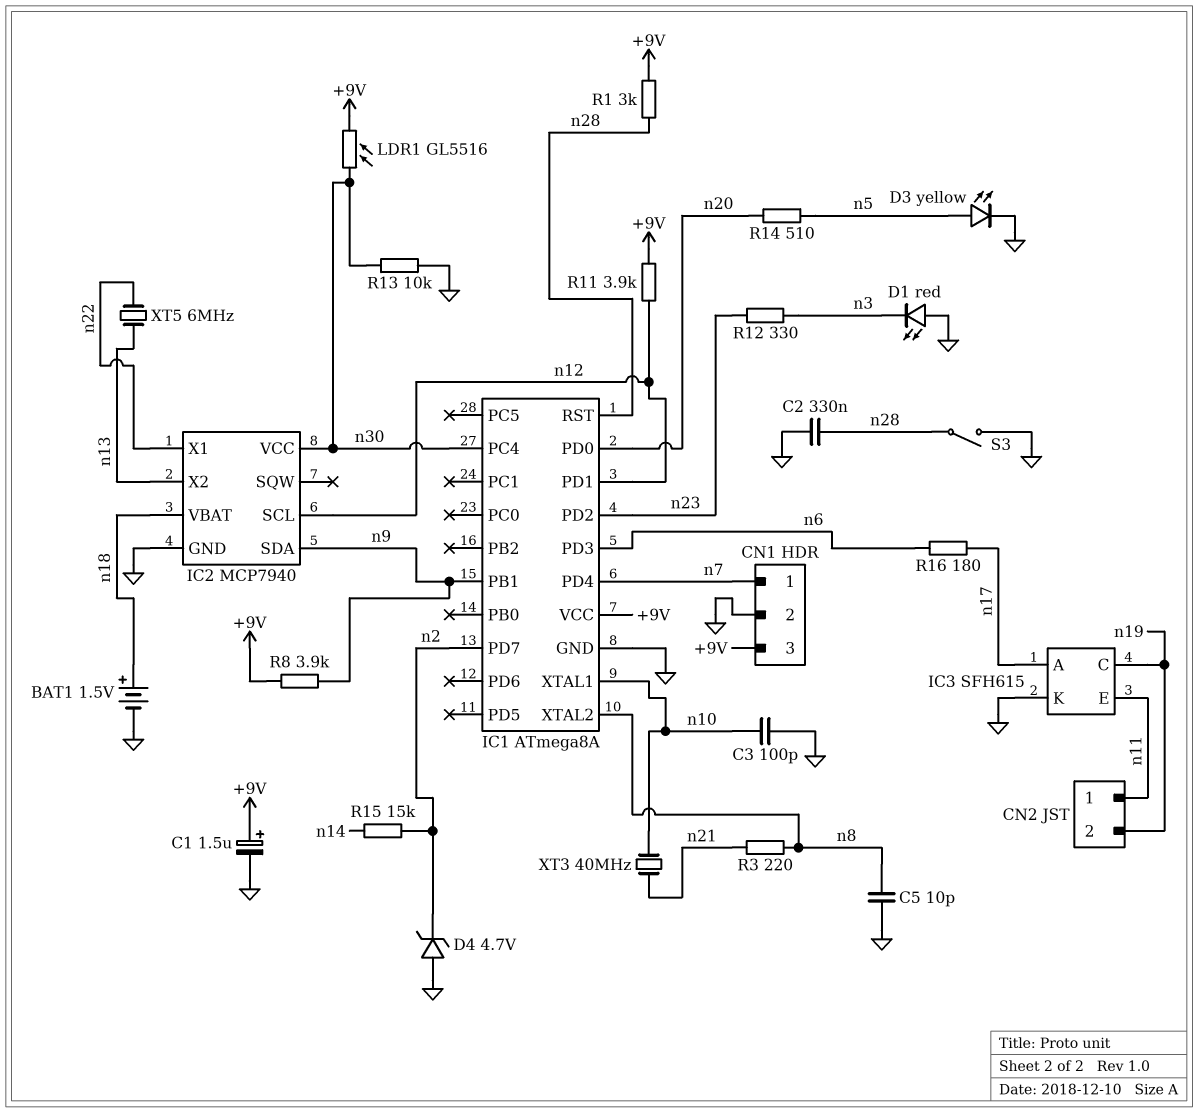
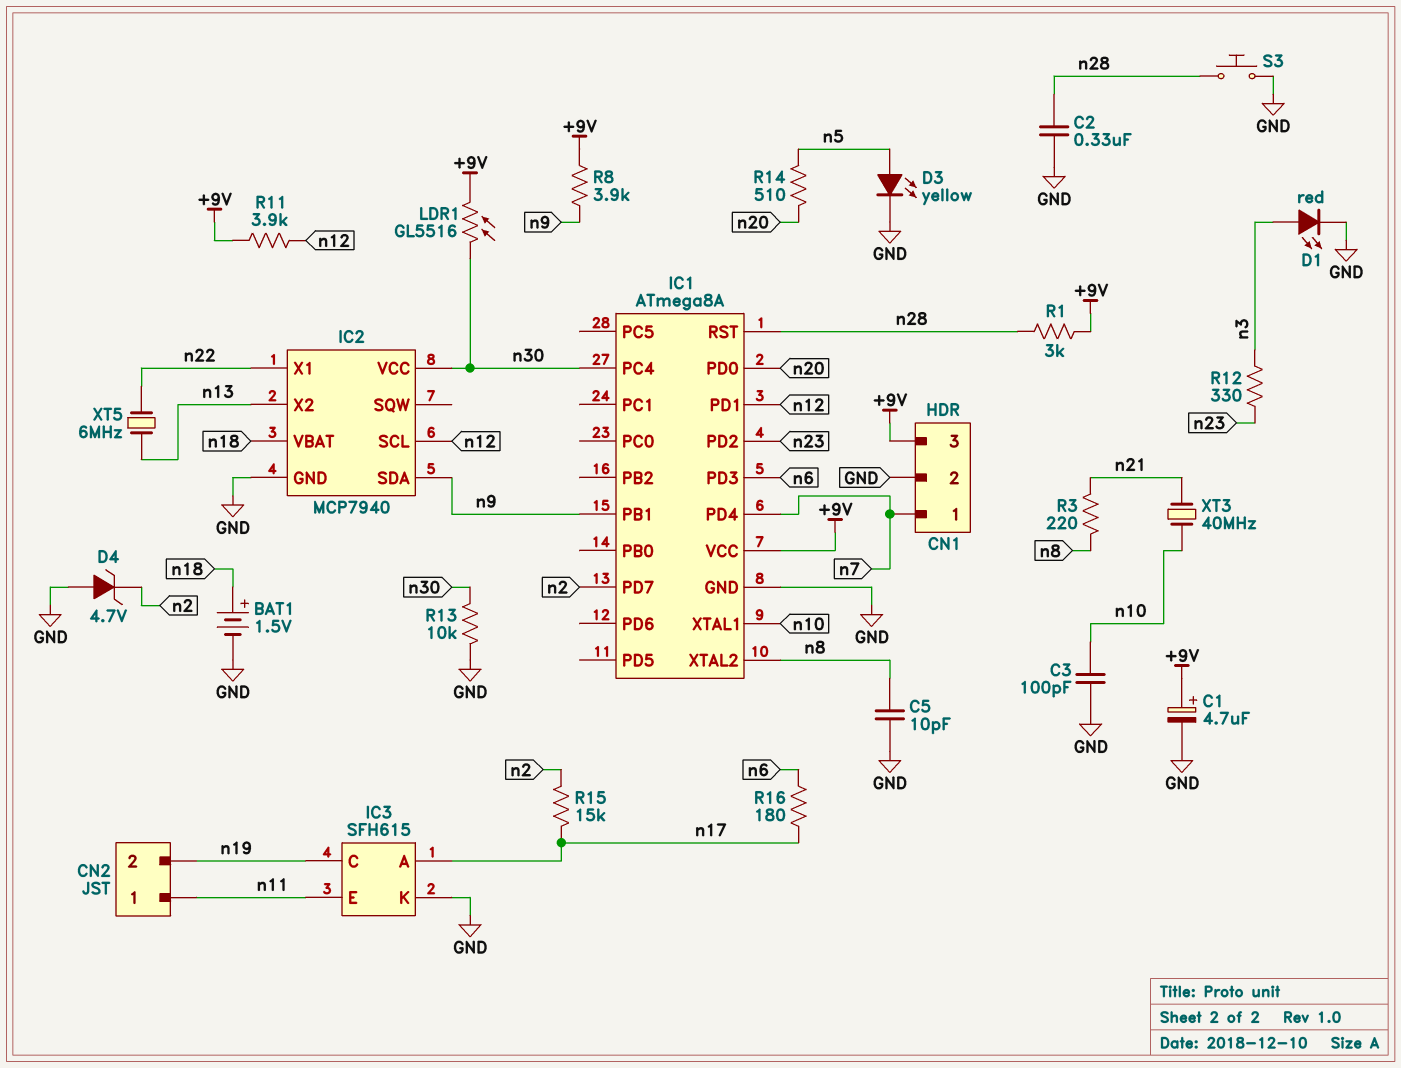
C1: 1.5uF (plus +9V, minus GND) -> 4.7uF (plus +9V, minus GND)
D1: LED red (A GND, K n3) -> LED red (A n3, K GND)
R15: 15k (n2, n14) -> 15k (n2, n17)
S3: switch (GND, n28) -> button (GND, n28)

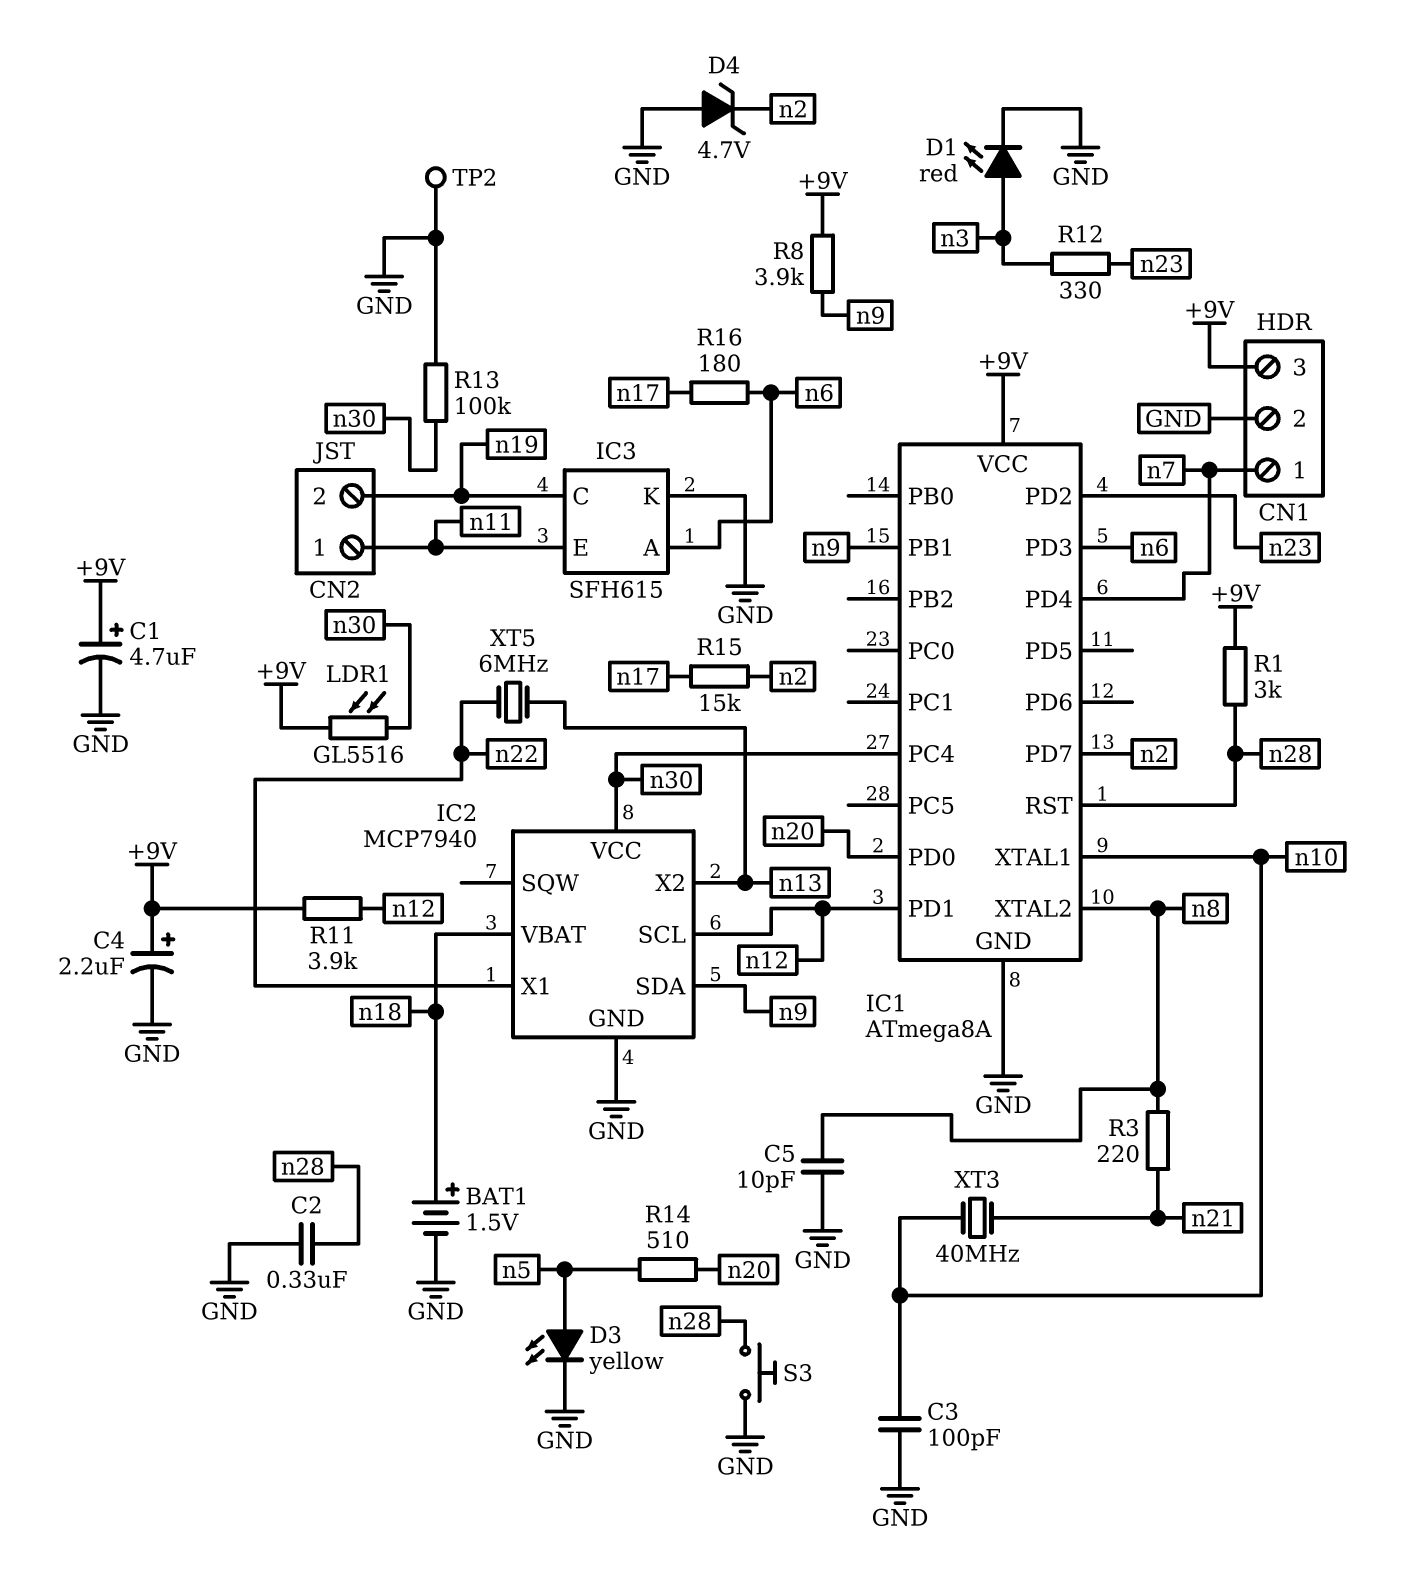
C4: none -> 2.2uF (plus +9V, minus GND)
IC3 pin A: n17 -> n6
R13: 10k (GND, n30) -> 100k (GND, n30)
TP2: none -> test point (GND)

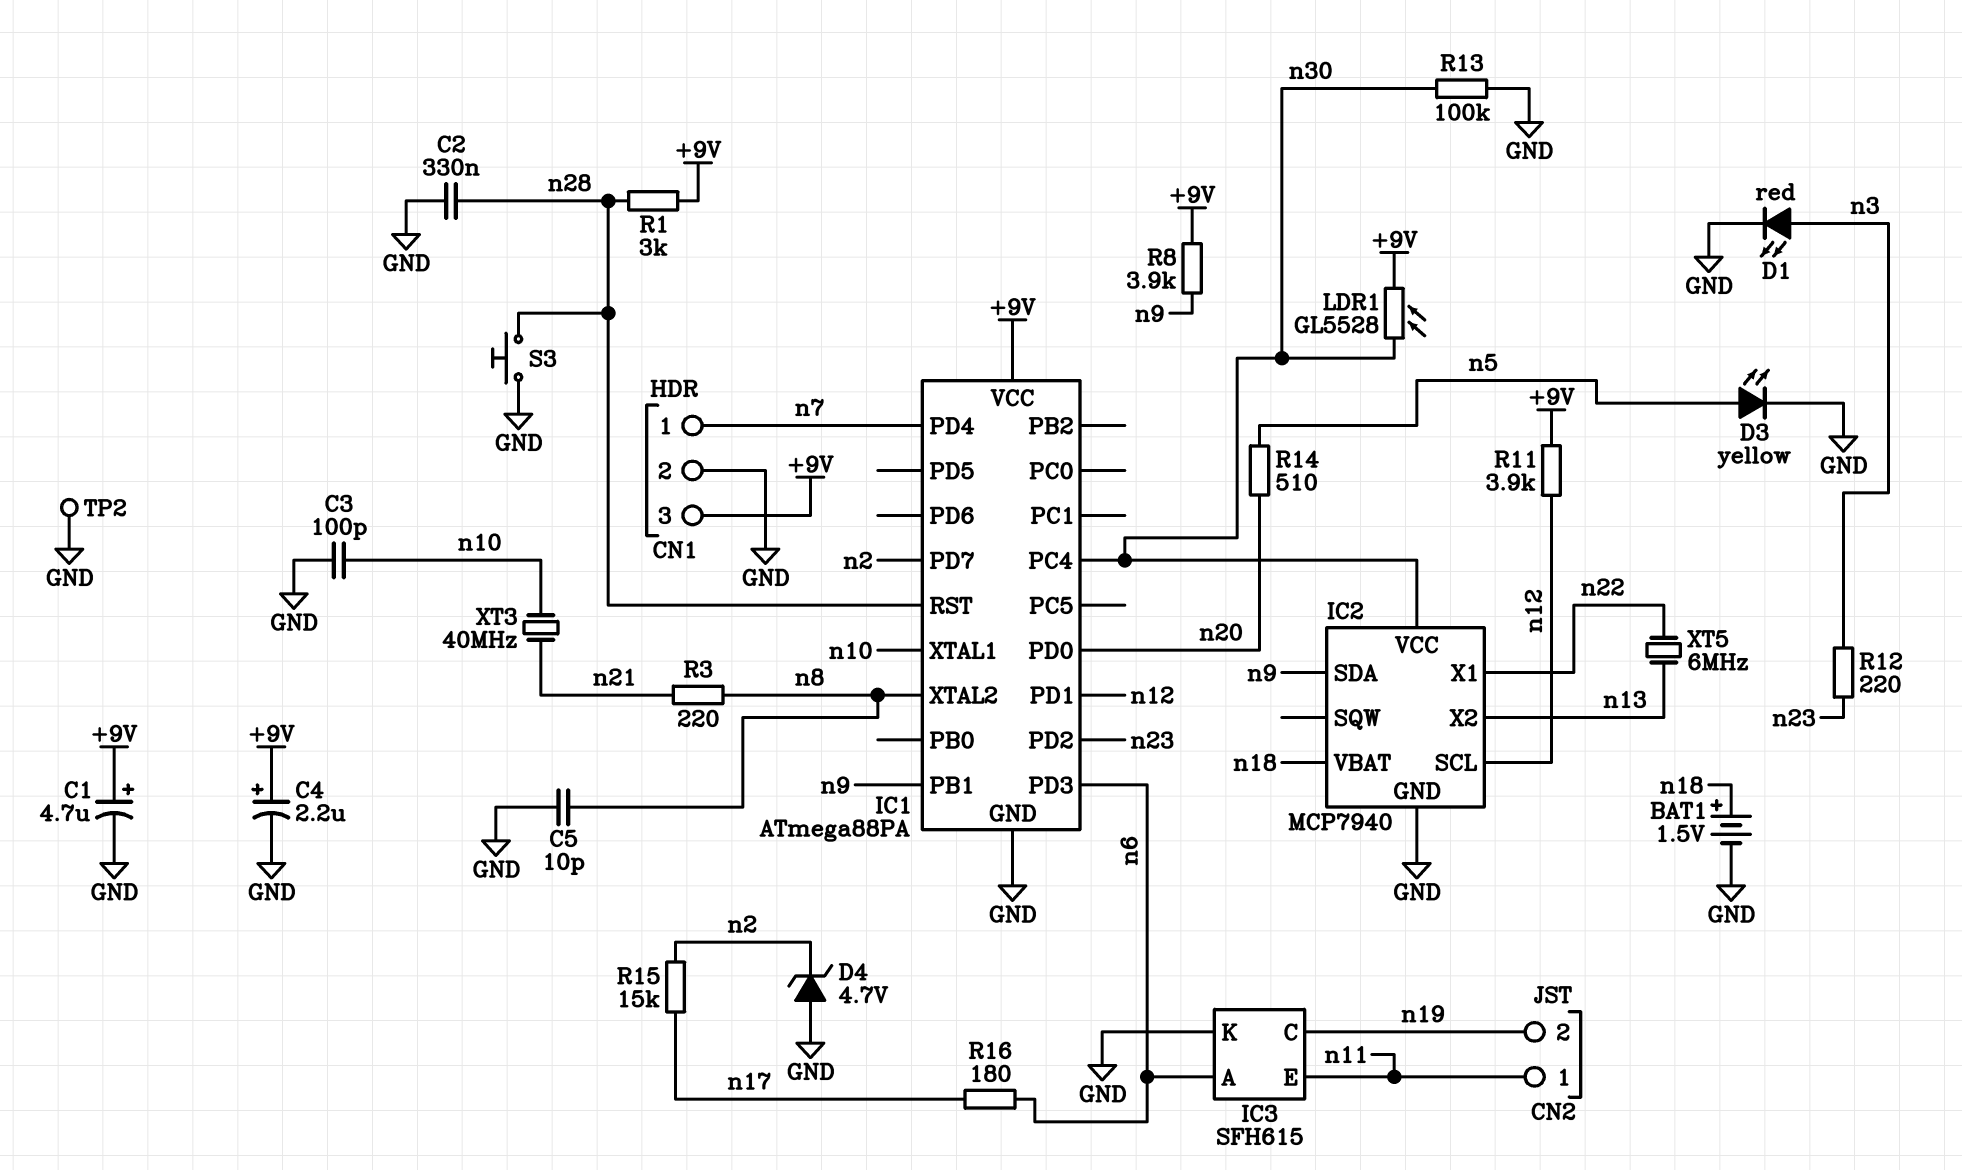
IC1: ATmega8A -> ATmega88PA
LDR1: GL5516 (+9V, n30) -> GL5528 (+9V, n30)
R12: 330 (n3, n23) -> 220 (n3, n23)

